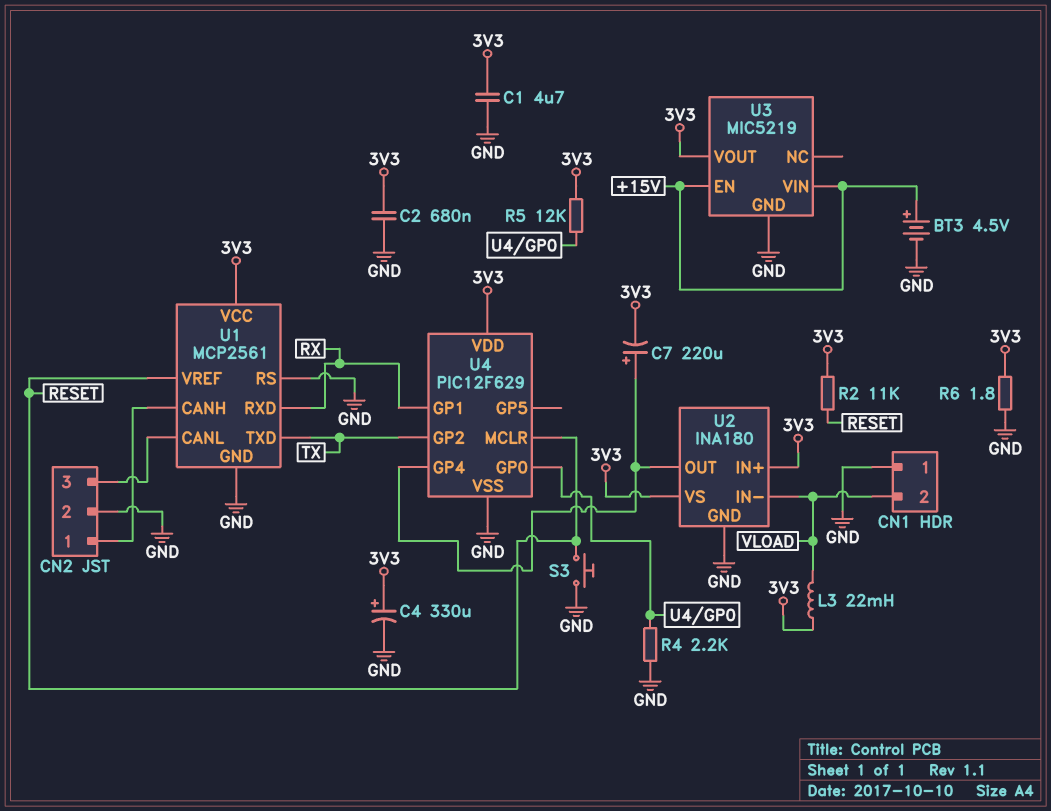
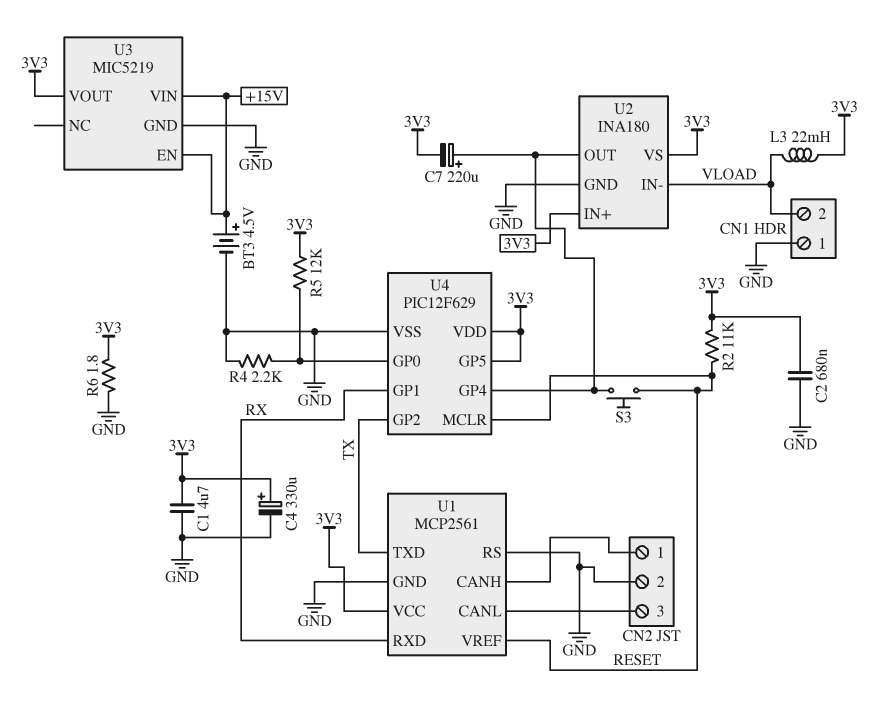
S3: button (GND, RESET) -> button (RESET, U2/OUT)
U4 pin GP5: none -> 3V3

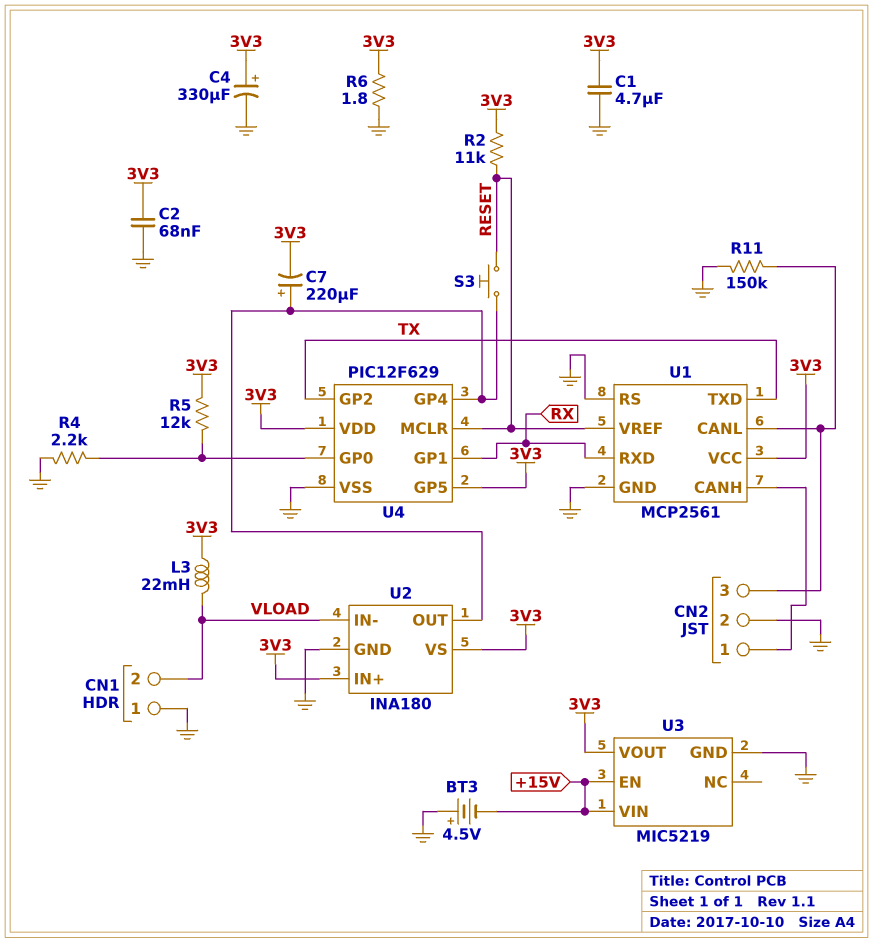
BT3: 4.5V (plus +15V, minus GND) -> 4.5V (plus GND, minus +15V)
C2: 680nF (3V3, GND) -> 68nF (3V3, GND)
R11: none -> 150k (CN2/3, GND)

